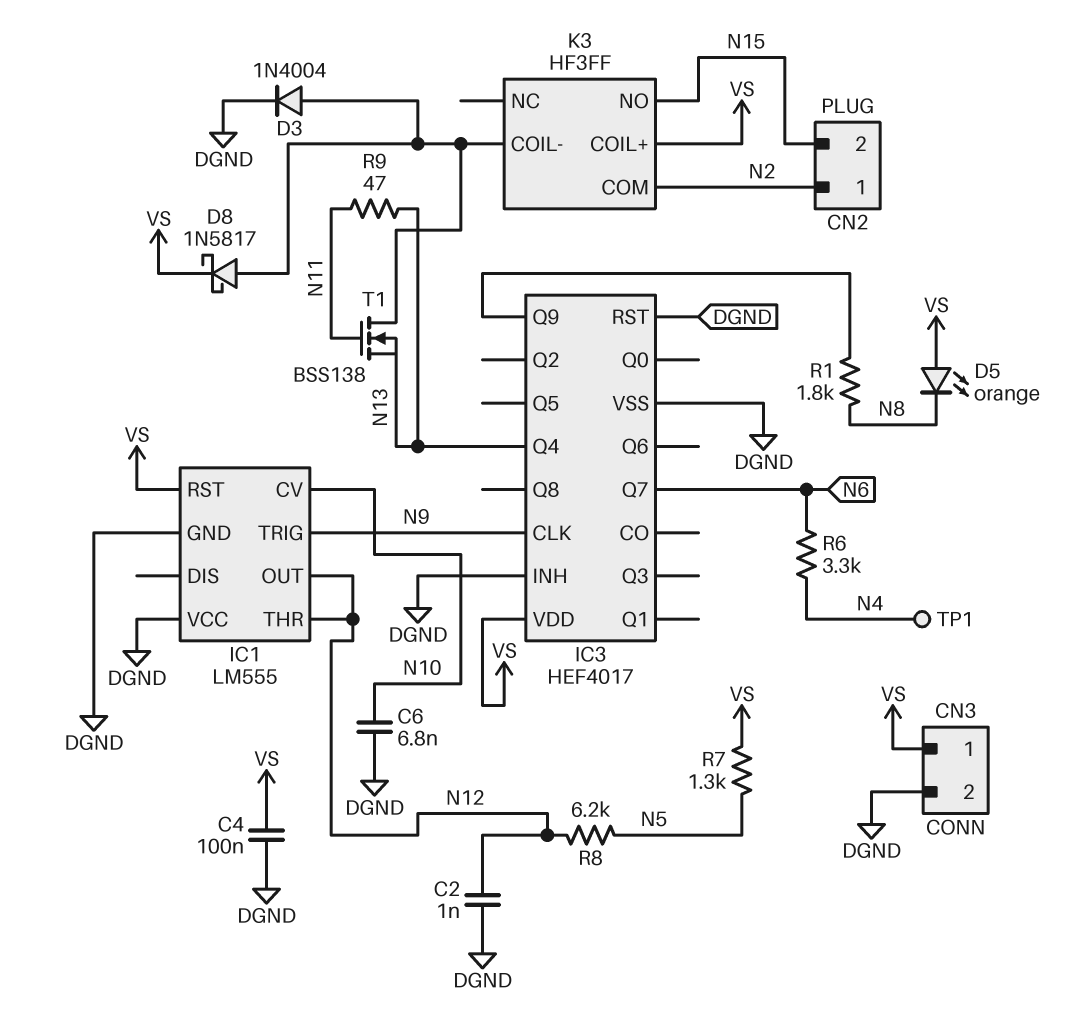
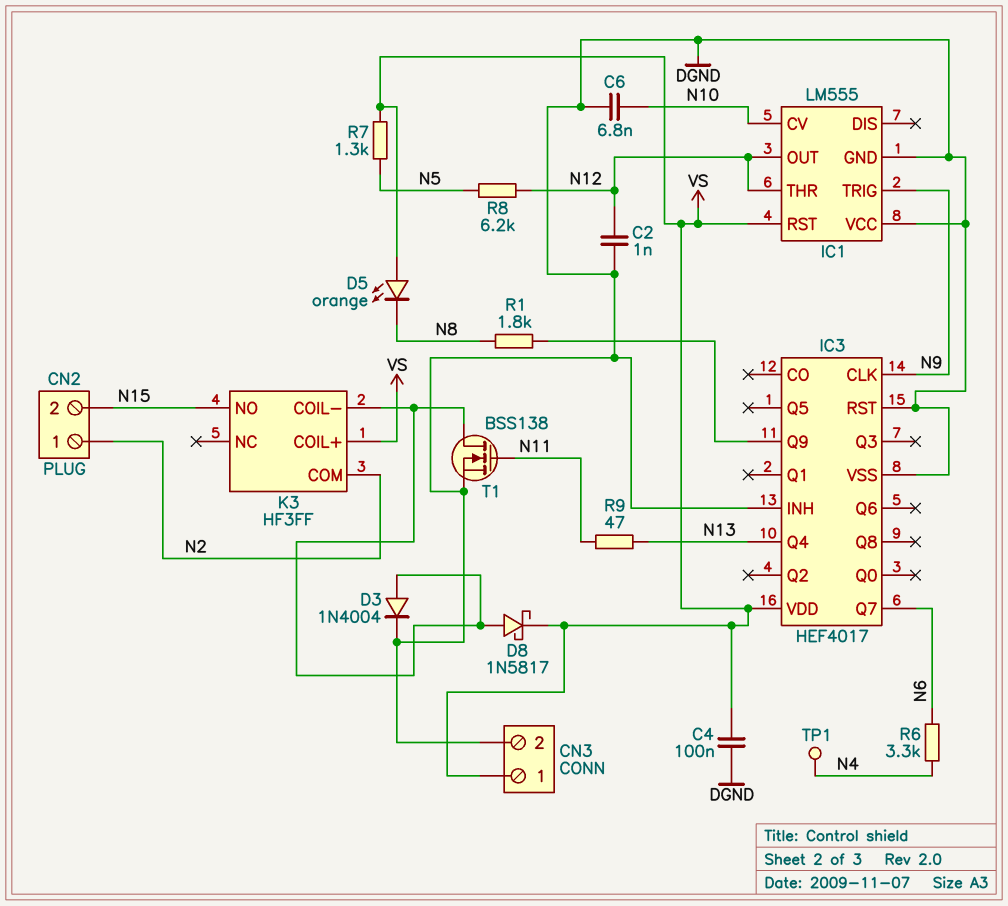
T1: NMOS BSS138 (G N11, D K3/COIL-, S N13) -> NMOS BSS138 (G N11, D K3/COIL-, S DGND)

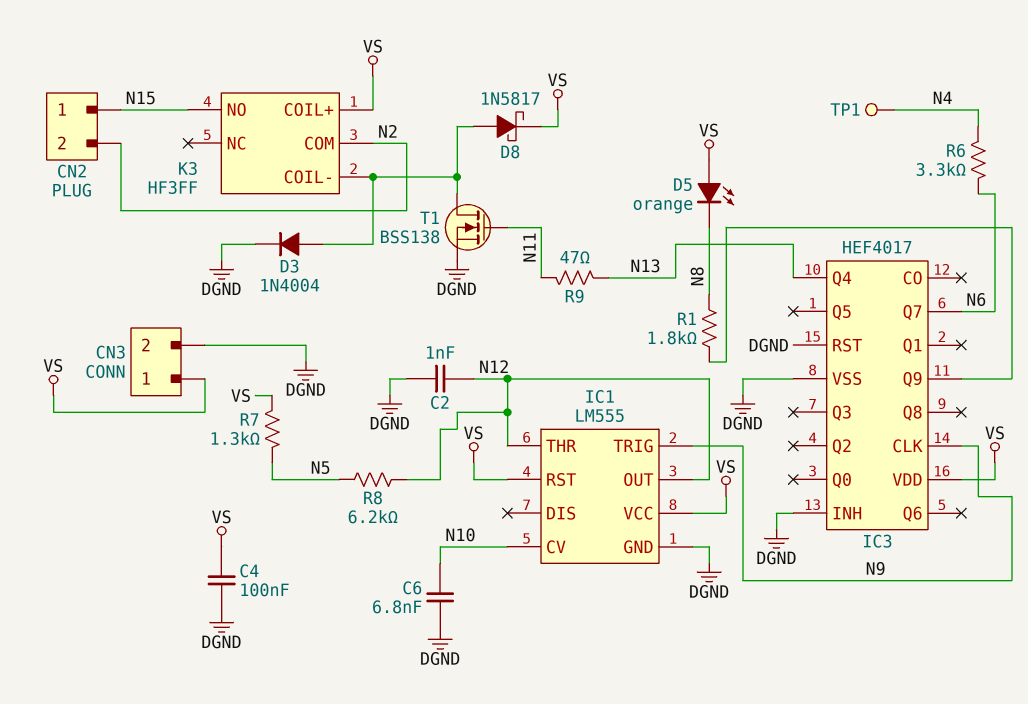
CN2 pin 1: N2 -> N15
CN2 pin 2: N15 -> N2
IC1 pin VCC: DGND -> VS

